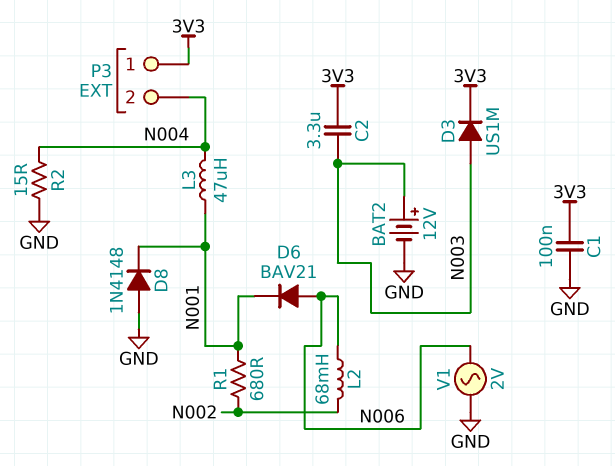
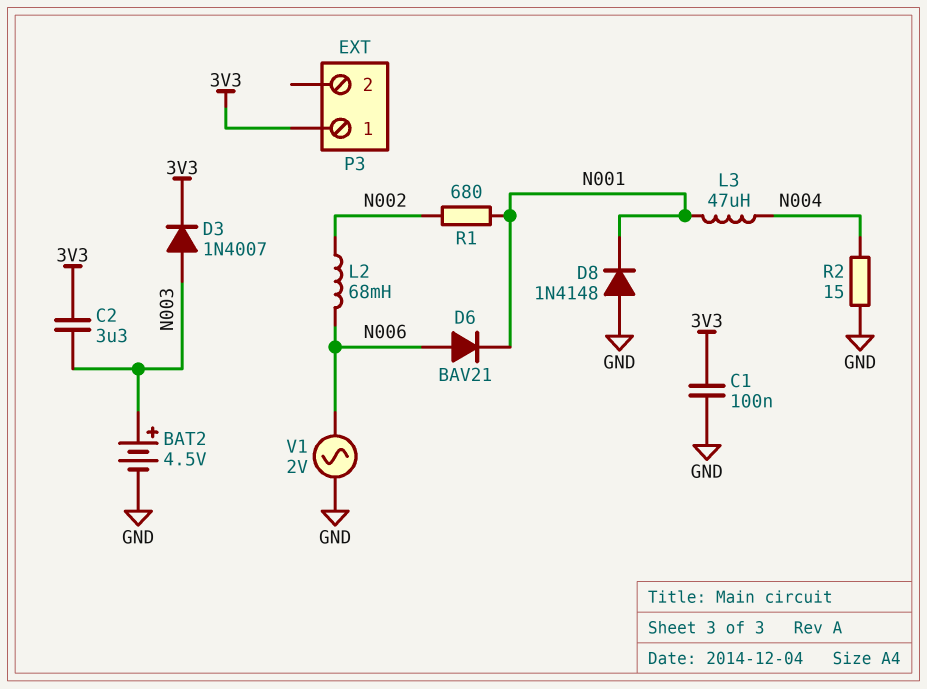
BAT2: 12V (plus N003, minus GND) -> 4.5V (plus N003, minus GND)
D3: diode US1M (A N003, K 3V3) -> diode 1N4007 (A N003, K 3V3)
P3 pin 2: N004 -> none

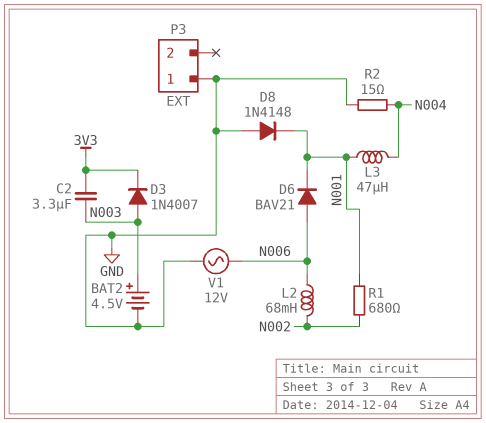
C1: 100nF (3V3, GND) -> none
P3 pin 1: 3V3 -> GND
V1: AC 2V (GND, N006) -> AC 12V (GND, N006)

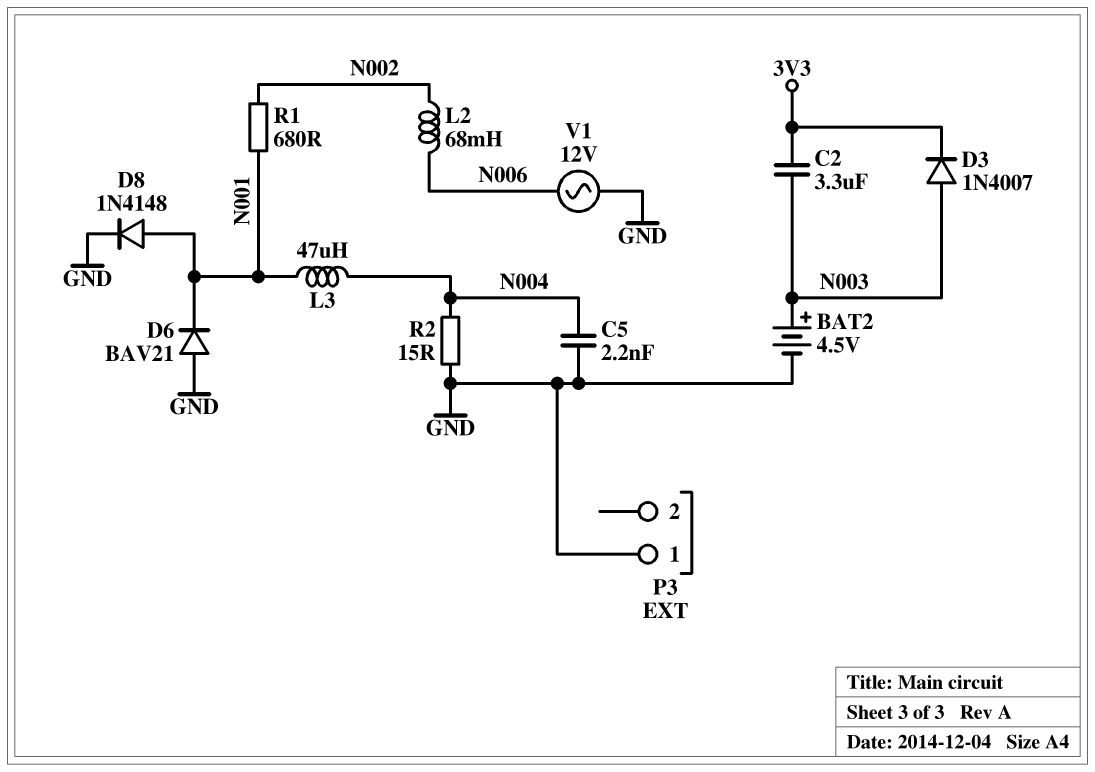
C5: none -> 2.2nF (GND, N004)
D6: diode BAV21 (A N006, K N001) -> diode BAV21 (A GND, K N001)
D8: diode 1N4148 (A GND, K N001) -> diode 1N4148 (A N001, K GND)

